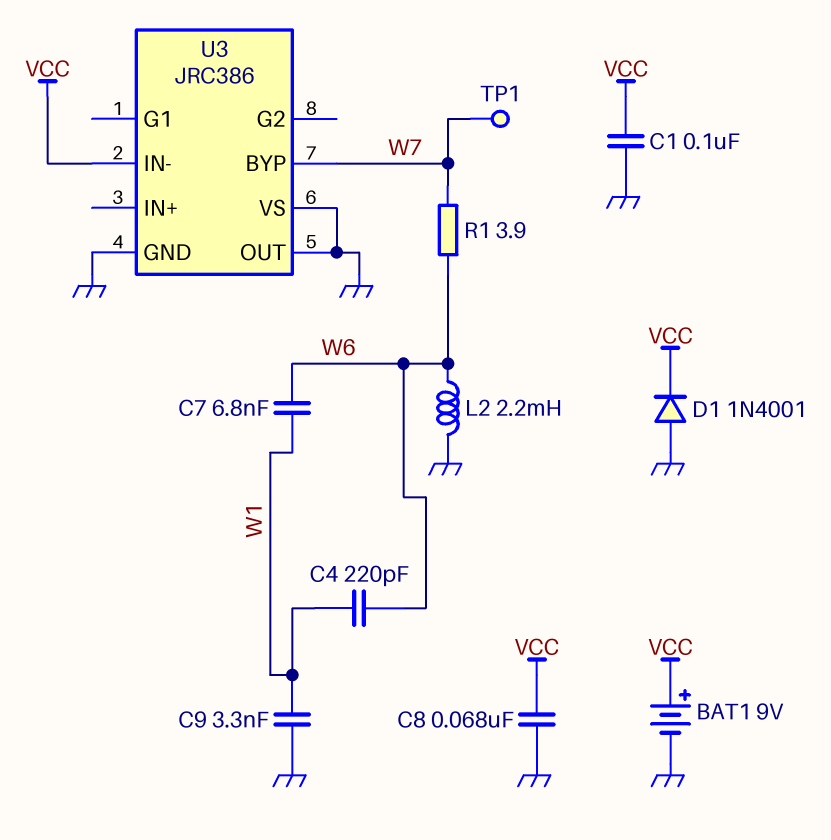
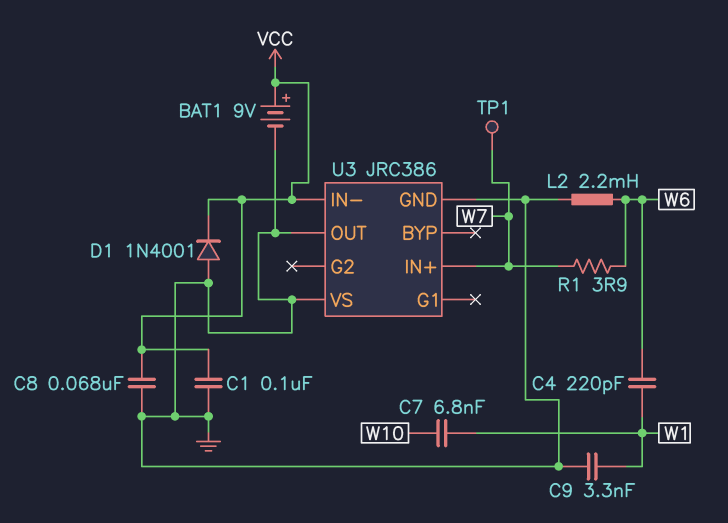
C7: 6.8nF (W1, W6) -> 6.8nF (W1, W10)
U3 pin BYP: W7 -> none
U3 pin IN+: none -> W7

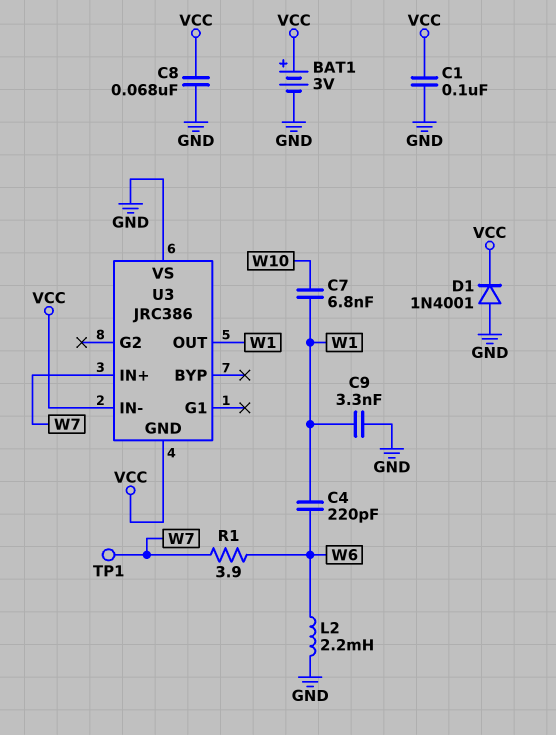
BAT1: 9V (plus VCC, minus GND) -> 3V (plus VCC, minus GND)
U3 pin GND: GND -> VCC
U3 pin OUT: GND -> W1

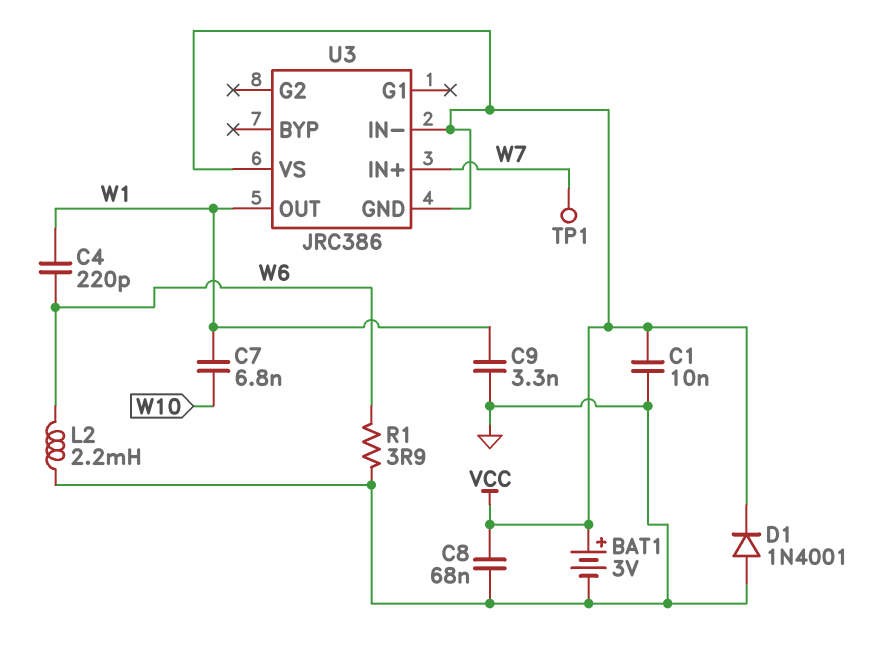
C1: 100nF (GND, VCC) -> 10nF (GND, VCC)
R1: 3.9 (W6, W7) -> 3.9 (GND, W6)
U3 pin VS: GND -> VCC

